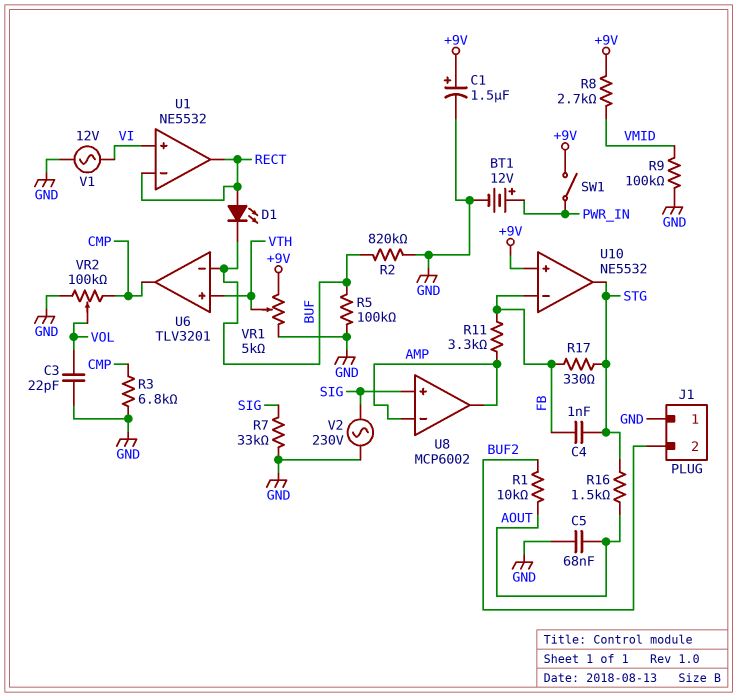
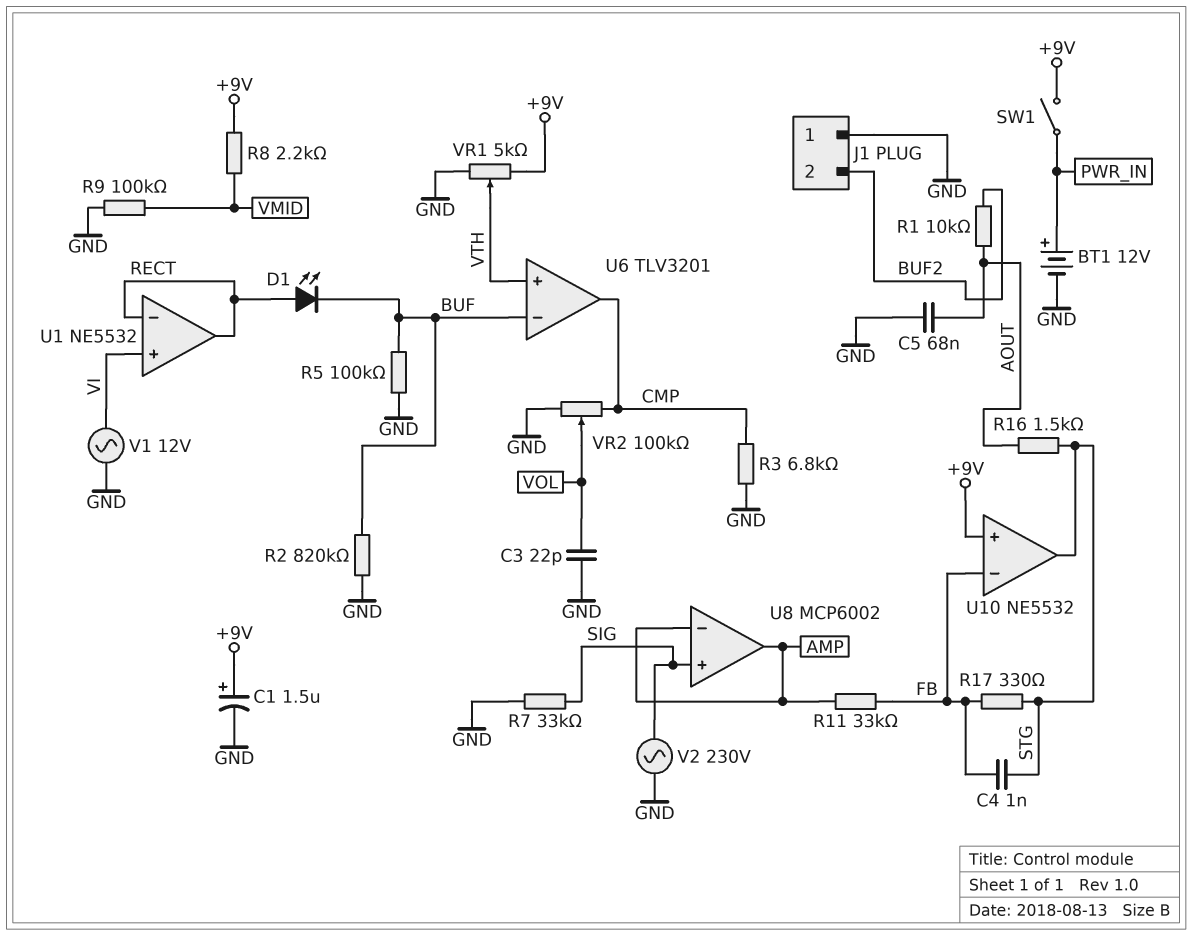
R8: 2.7k (+9V, VMID) -> 2.2k (+9V, VMID)
R11: 3.3k (AMP, FB) -> 33k (AMP, FB)

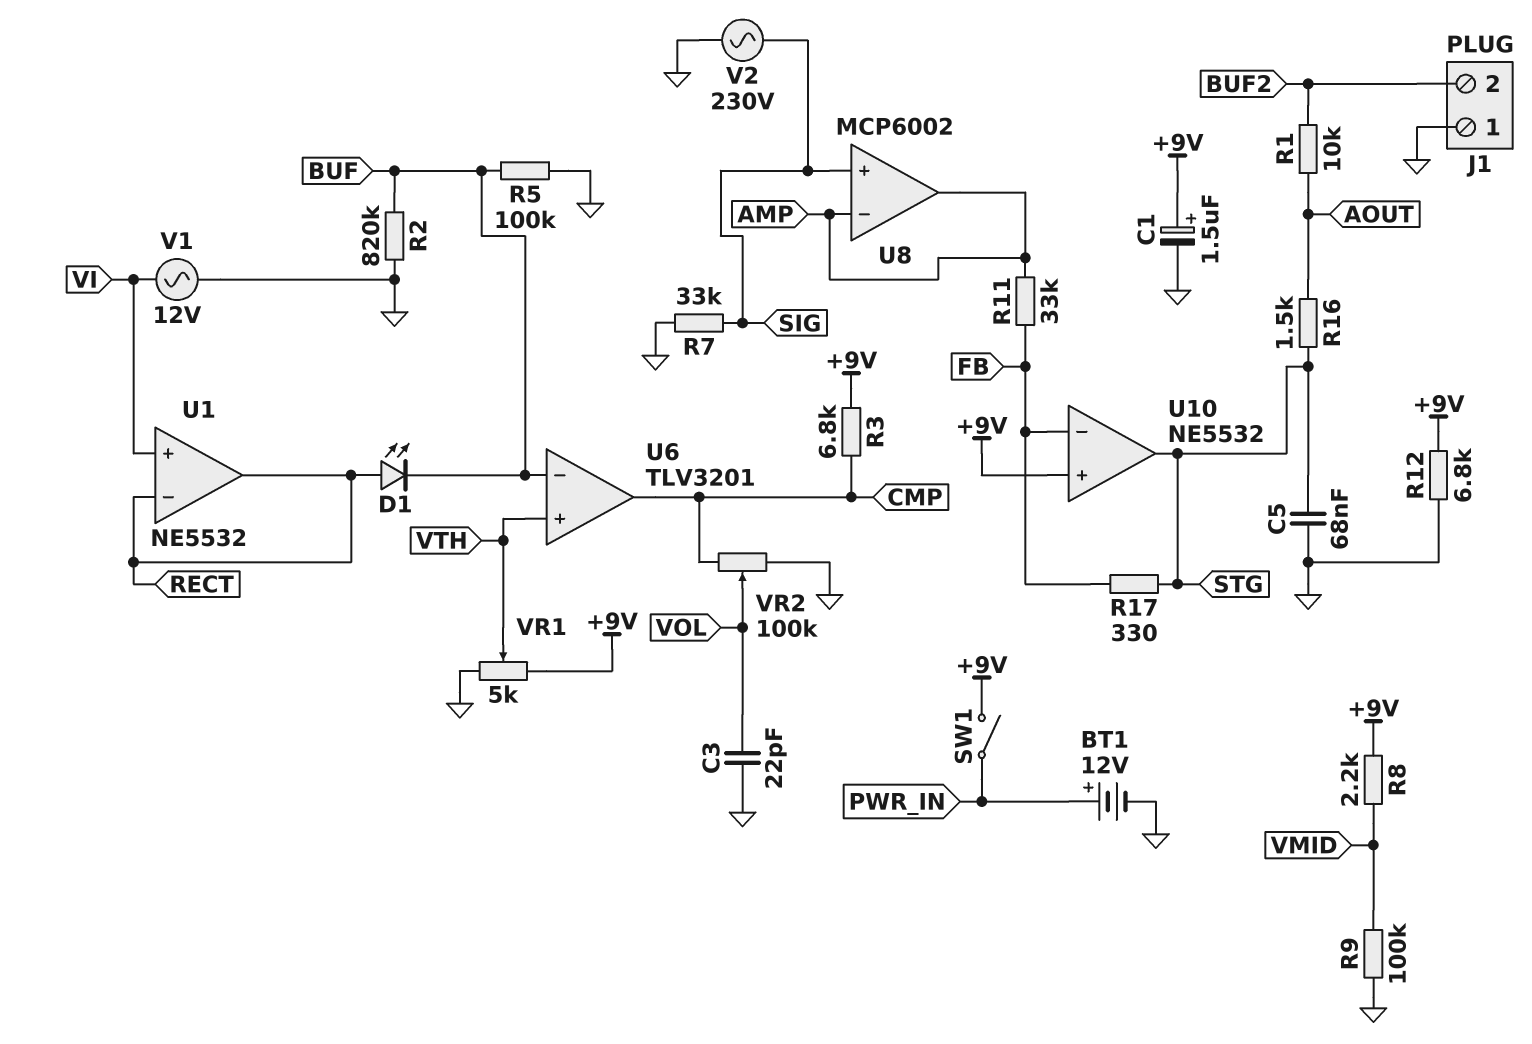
C4: 1nF (FB, STG) -> none
C5: 68nF (AOUT, GND) -> 68nF (GND, STG)
R3: 6.8k (CMP, GND) -> 6.8k (+9V, CMP)
R12: none -> 6.8k (+9V, GND)

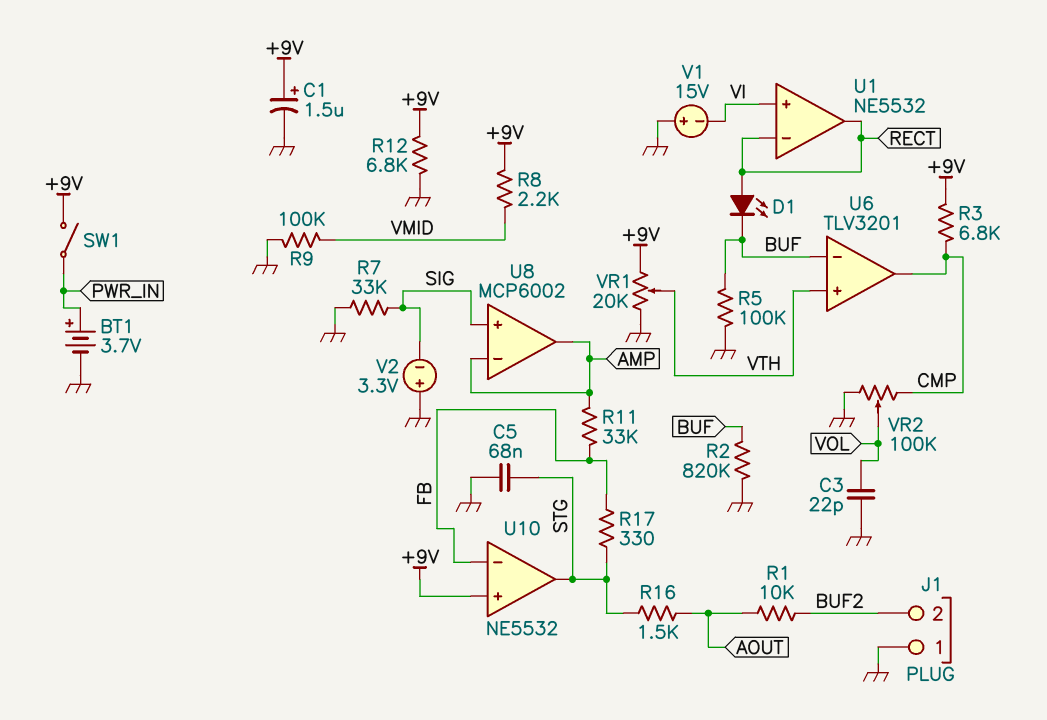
BT1: 12V (plus PWR_IN, minus GND) -> 3.7V (plus PWR_IN, minus GND)
V1: AC 12V (GND, VI) -> 15V (plus GND, minus VI)
V2: AC 230V (GND, SIG) -> 3.3V (plus GND, minus SIG)
VR1: 5k (+9V, GND, wiper VTH) -> 20k (+9V, GND, wiper VTH)

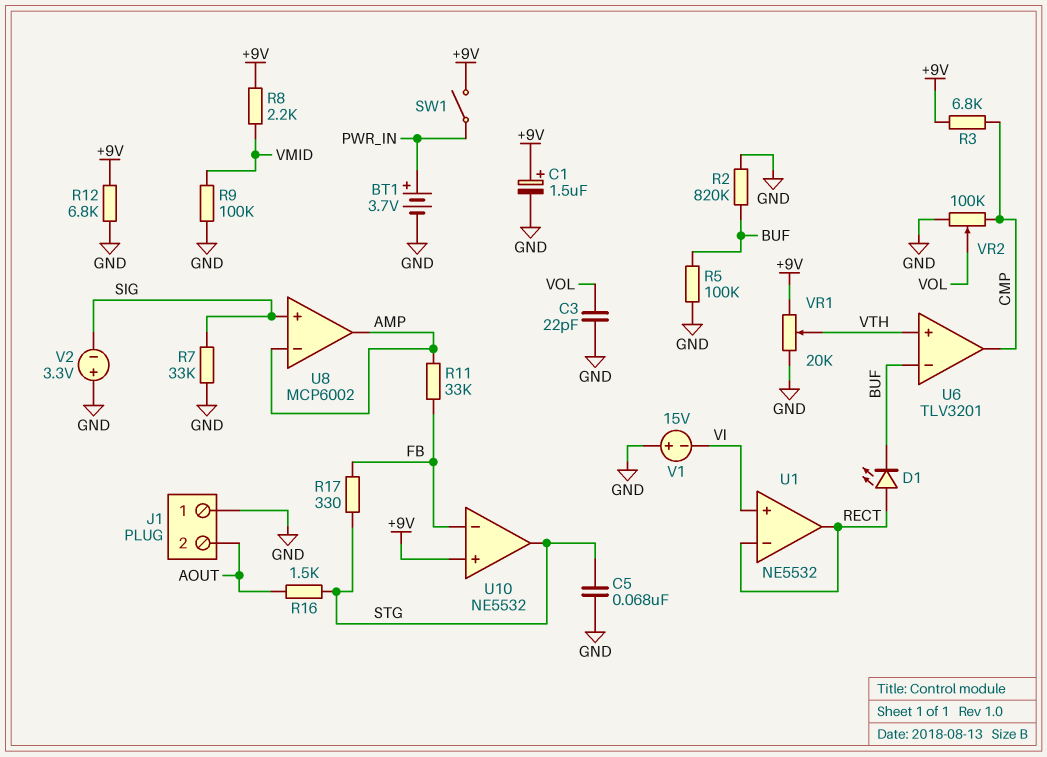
J1 pin 2: BUF2 -> AOUT
R1: 10k (AOUT, BUF2) -> none

